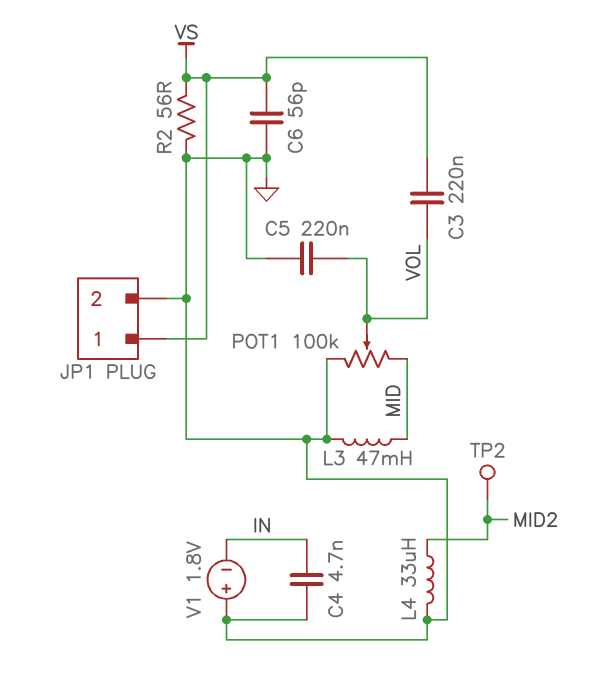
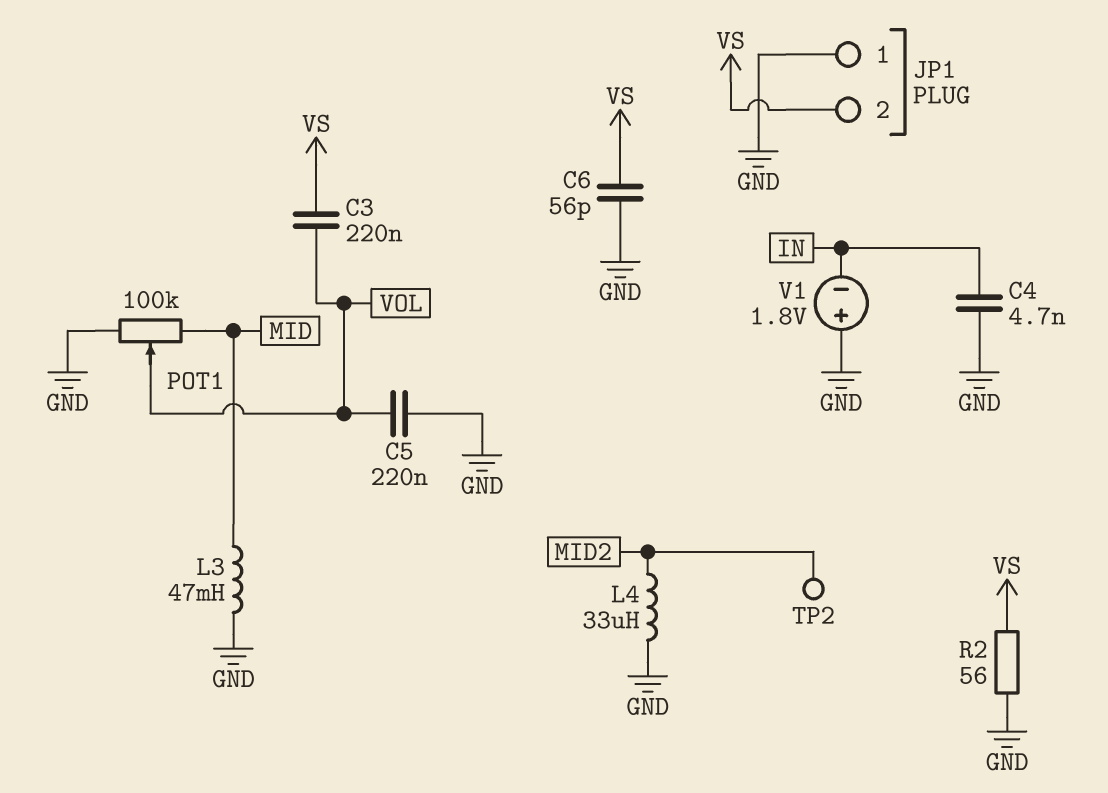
JP1 pin 1: VS -> GND
JP1 pin 2: GND -> VS

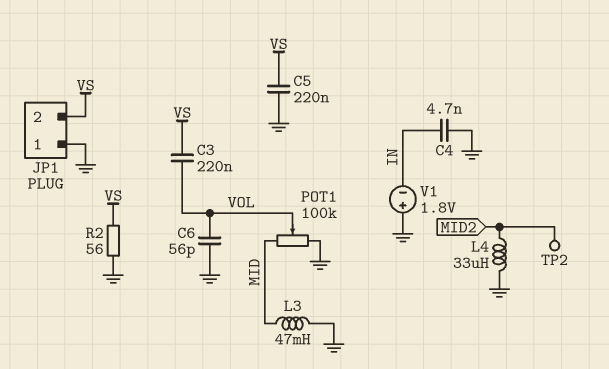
C5: 220nF (GND, VOL) -> 220nF (GND, VS)
C6: 56pF (GND, VS) -> 56pF (GND, VOL)

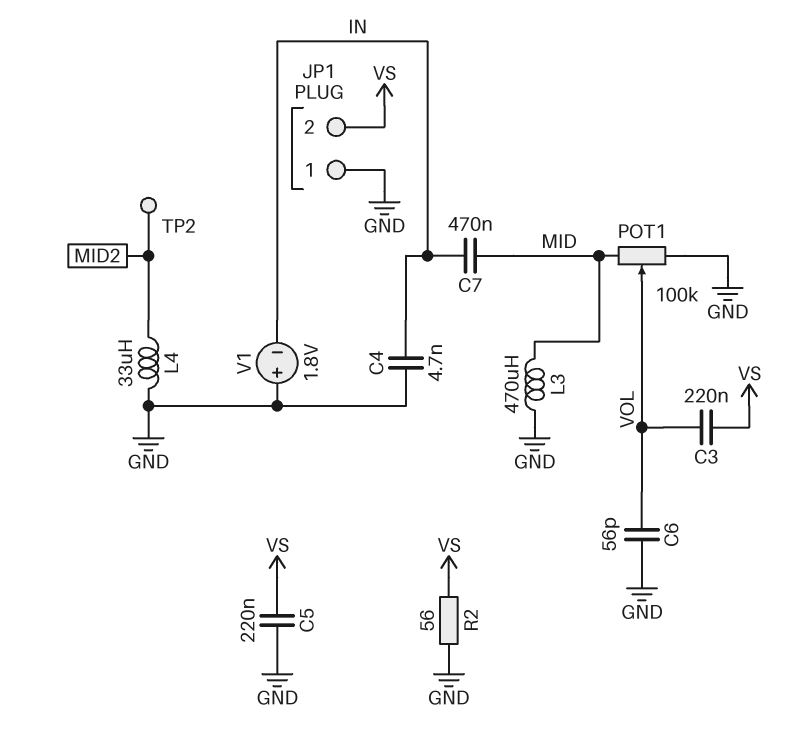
C7: none -> 470nF (IN, MID)
L3: 47mH (GND, MID) -> 470uH (GND, MID)

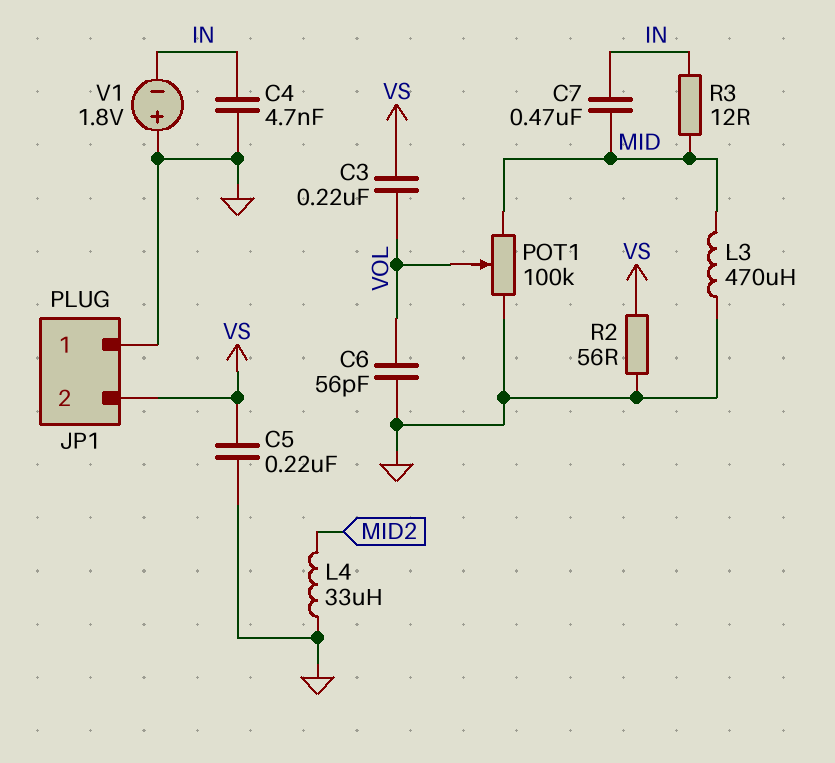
R3: none -> 12 (IN, MID)
TP2: test point (MID2) -> none

